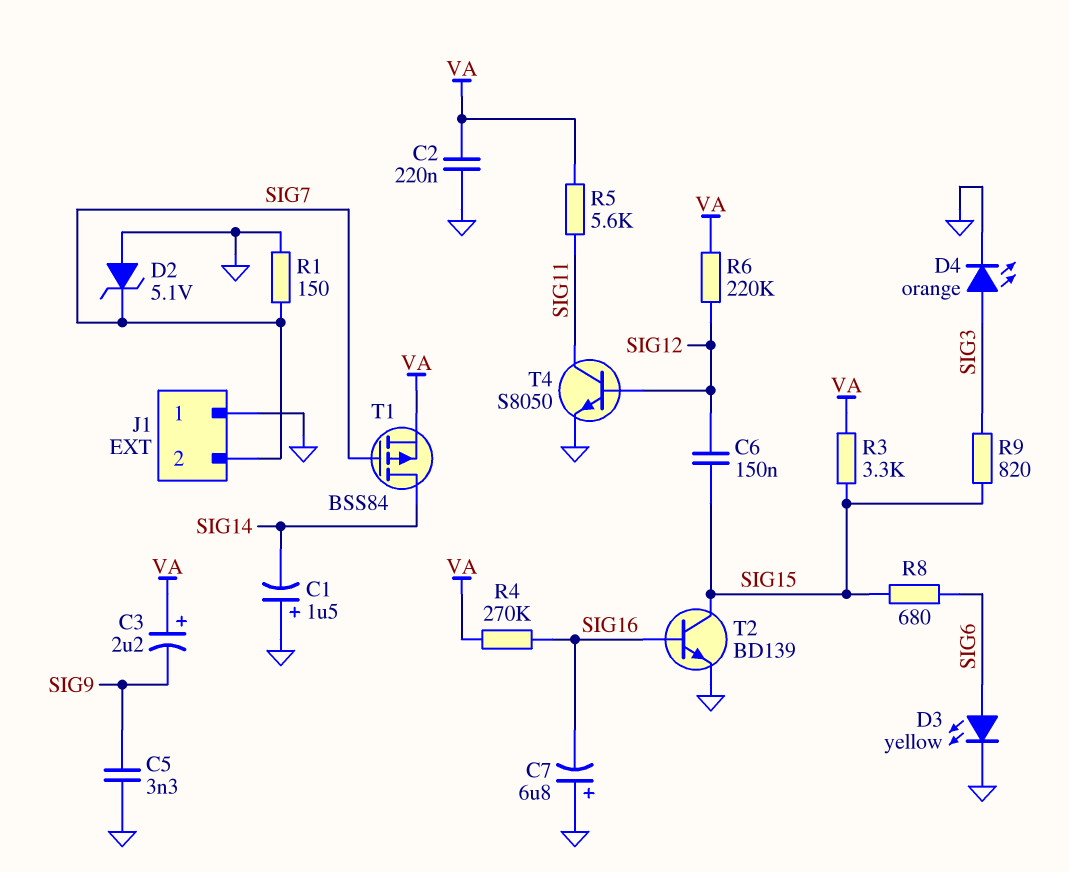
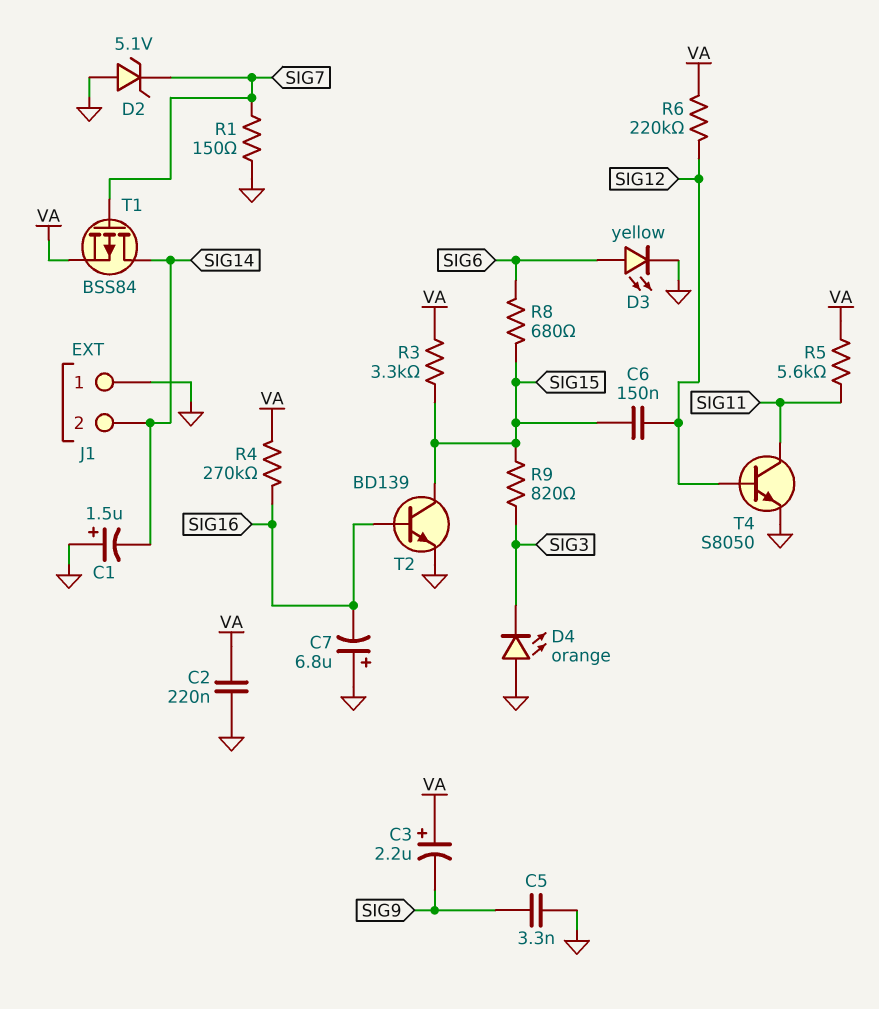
D4: LED orange (A SIG3, K GND) -> LED orange (A GND, K SIG3)
J1 pin 2: SIG7 -> SIG14

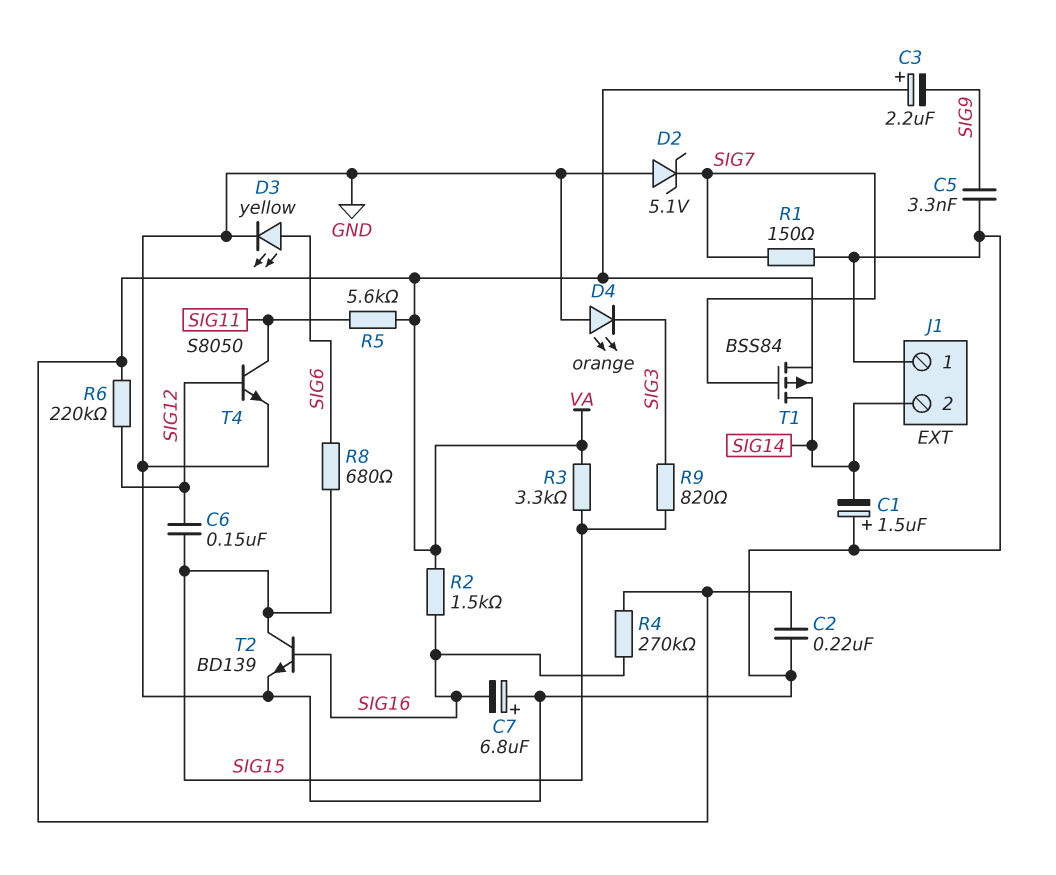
R2: none -> 1.5k (SIG16, VA)

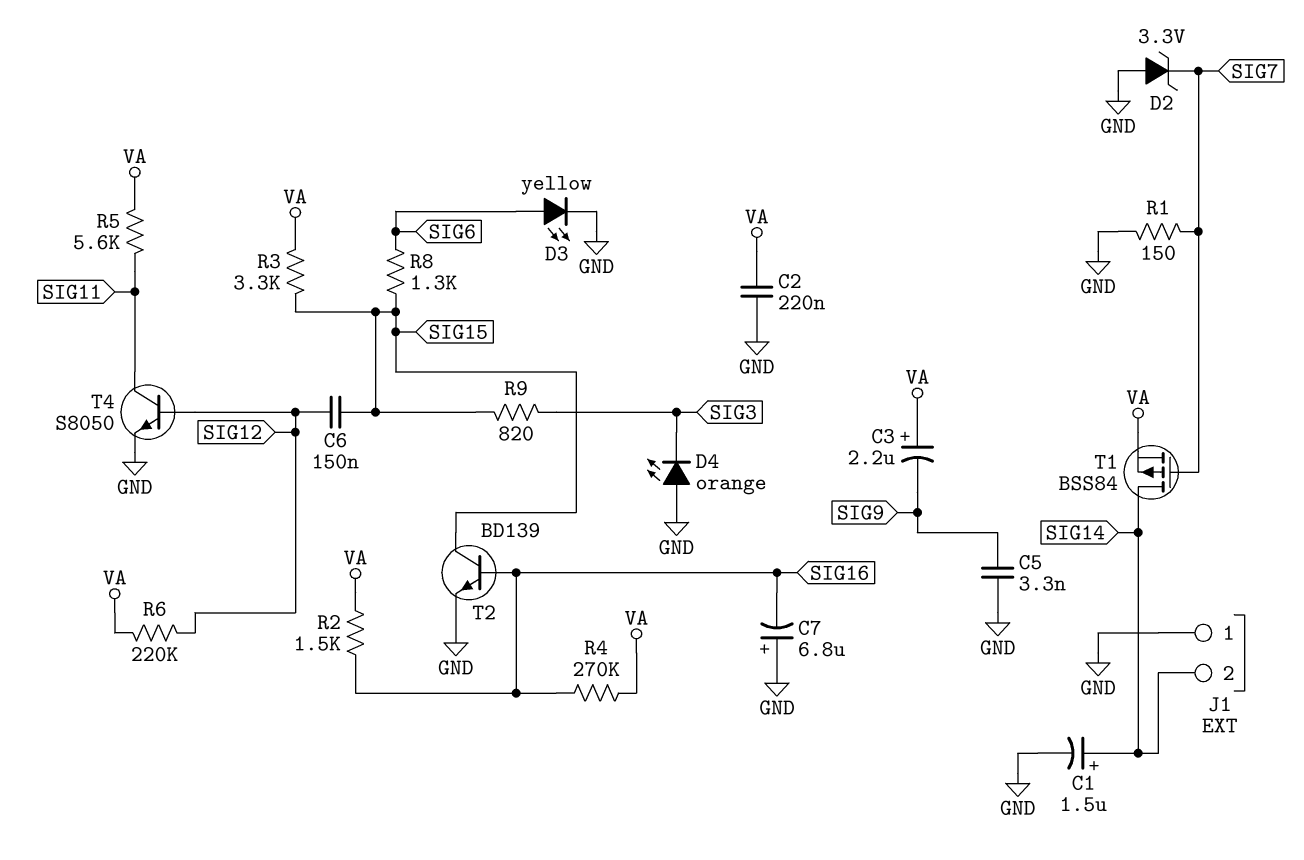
C1: 1.5uF (plus GND, minus SIG14) -> 1.5uF (plus SIG14, minus GND)
D2: zener 5.1V (A GND, K SIG7) -> zener 3.3V (A GND, K SIG7)
R8: 680 (SIG6, SIG15) -> 1.3k (SIG6, SIG15)

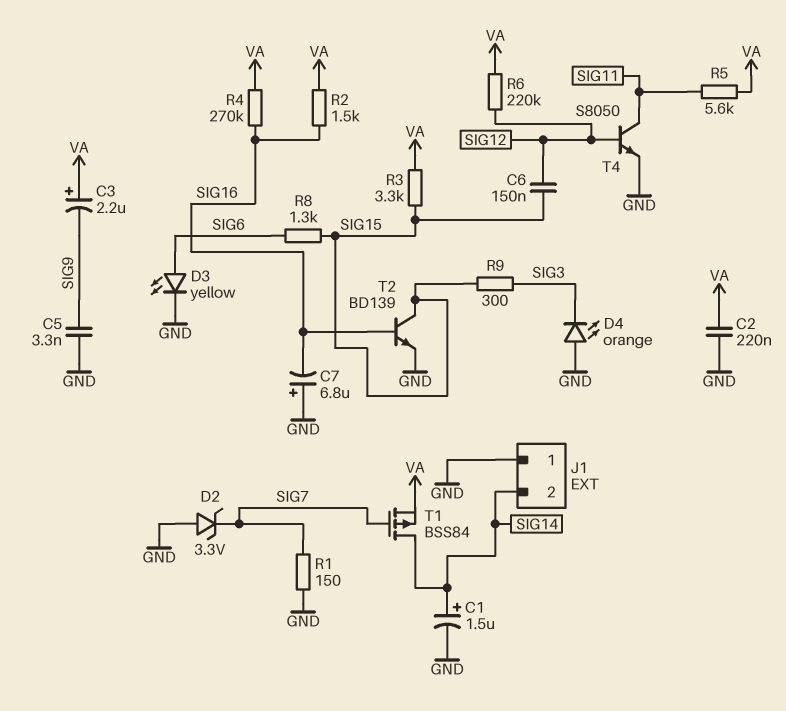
R9: 820 (SIG3, SIG15) -> 300 (SIG3, SIG15)

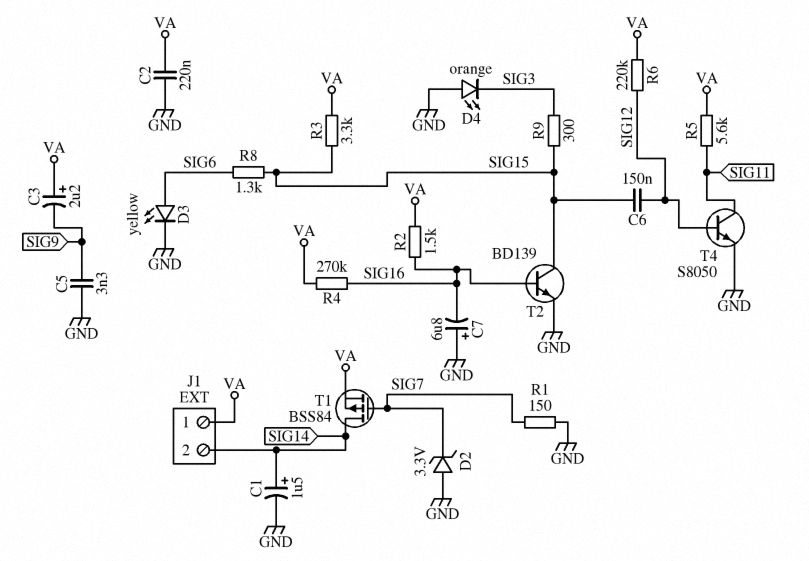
J1 pin 1: GND -> VA

